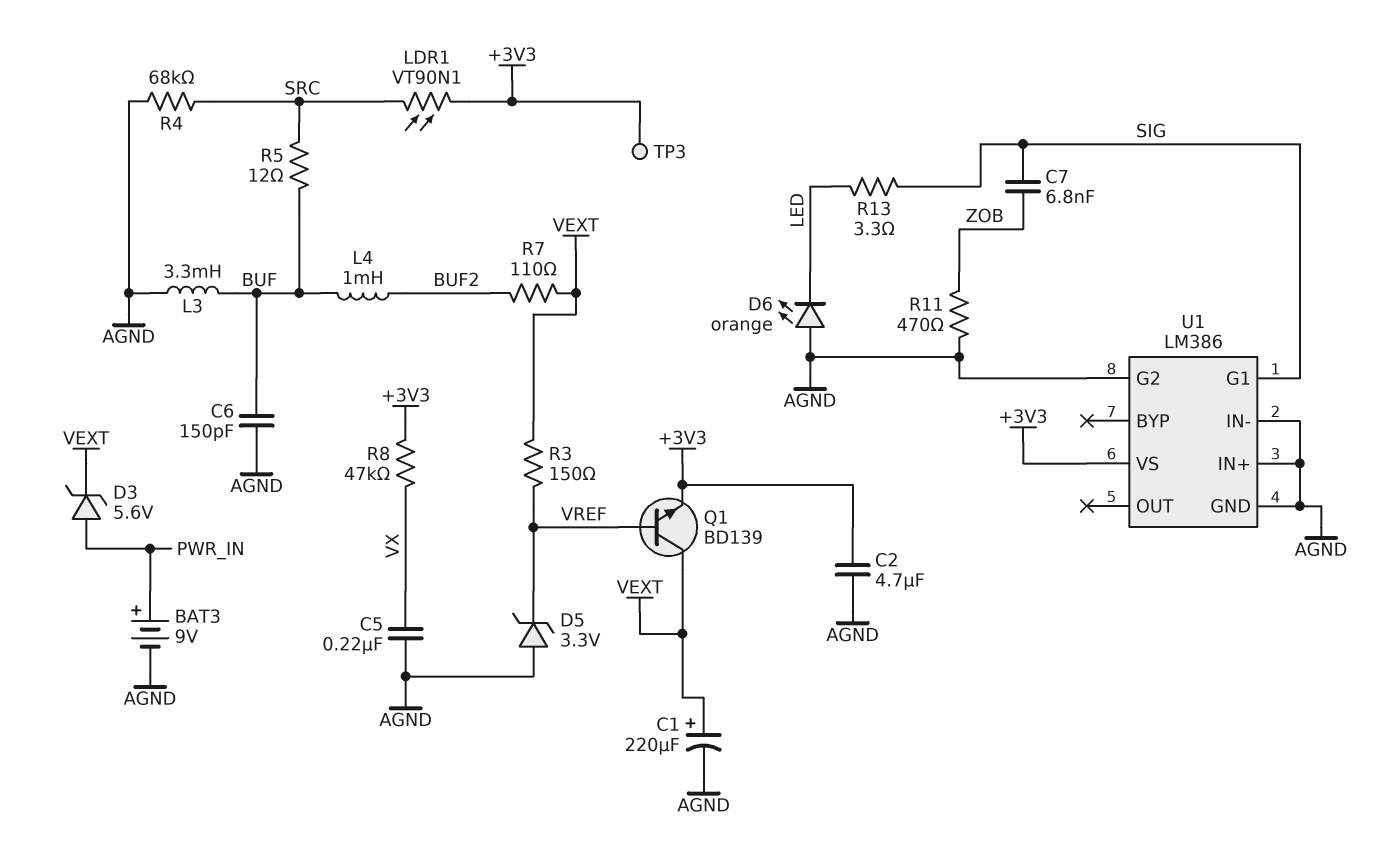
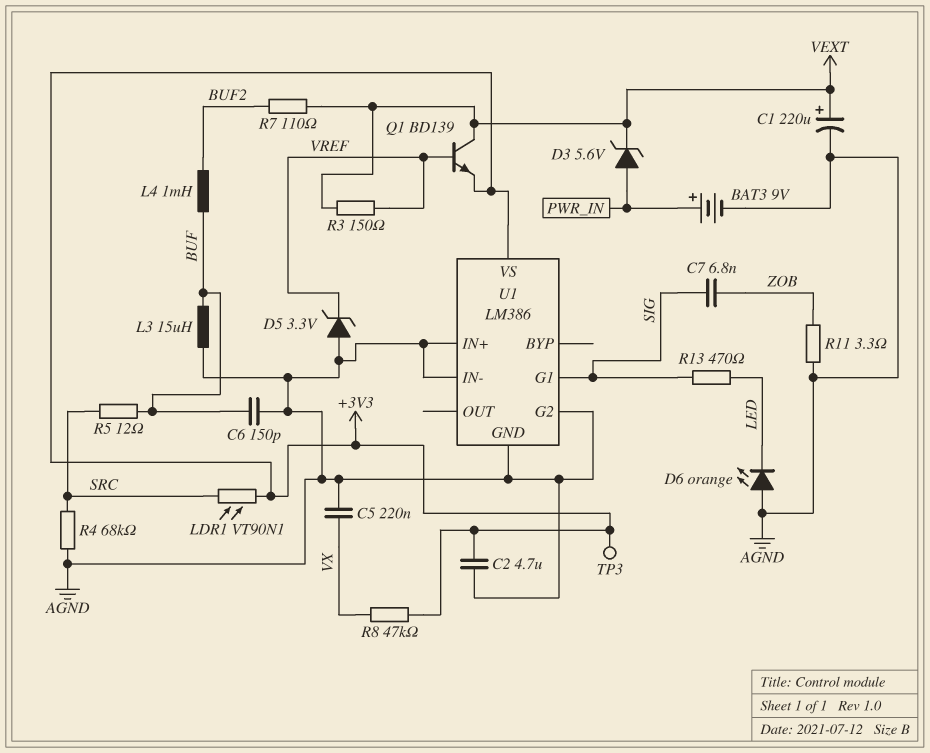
L3: 3.3mH (AGND, BUF) -> 15uH (AGND, BUF)
R11: 470 (AGND, ZOB) -> 3.3 (AGND, ZOB)
R13: 3.3 (LED, SIG) -> 470 (LED, SIG)

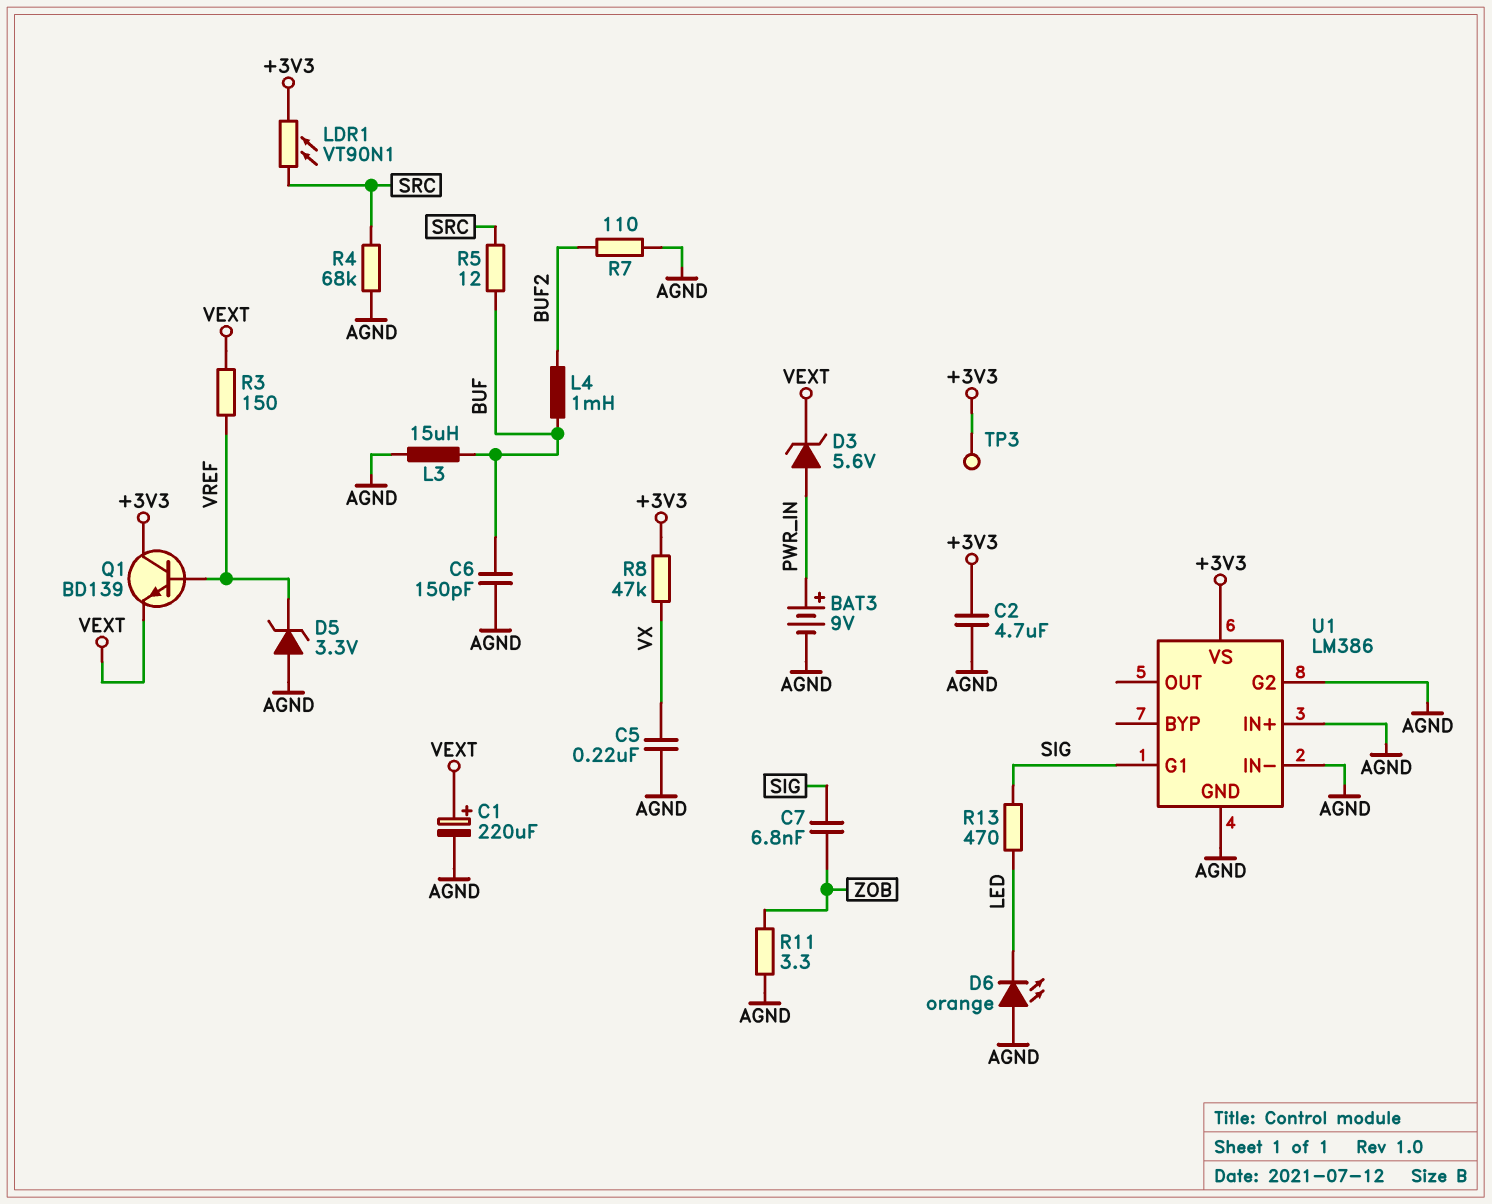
Q1: NPN BD139 (B VREF, C VEXT, E +3V3) -> NPN BD139 (B VREF, C +3V3, E VEXT)
R7: 110 (BUF2, VEXT) -> 110 (AGND, BUF2)

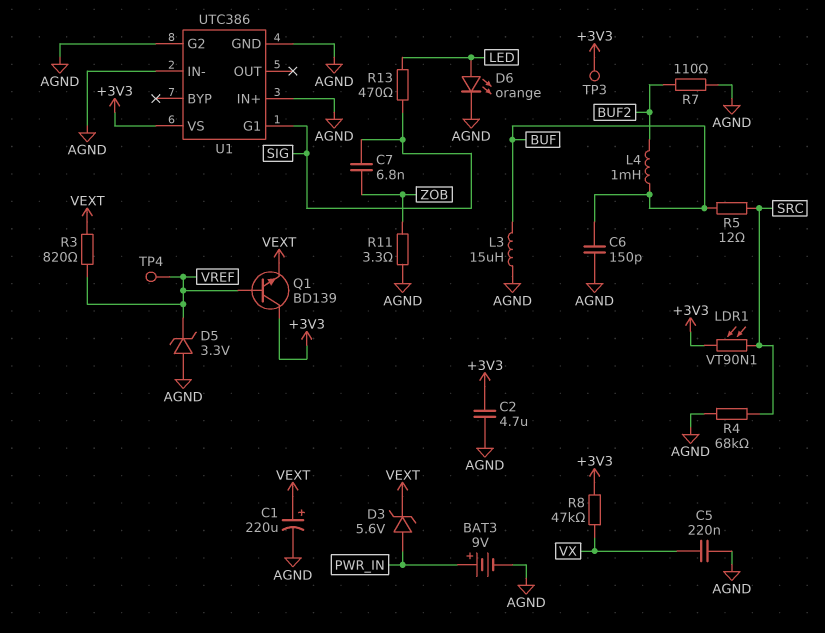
D6: LED orange (A AGND, K LED) -> LED orange (A LED, K AGND)
R3: 150 (VEXT, VREF) -> 820 (VEXT, VREF)
TP4: none -> test point (VREF)
U1: LM386 -> UTC386

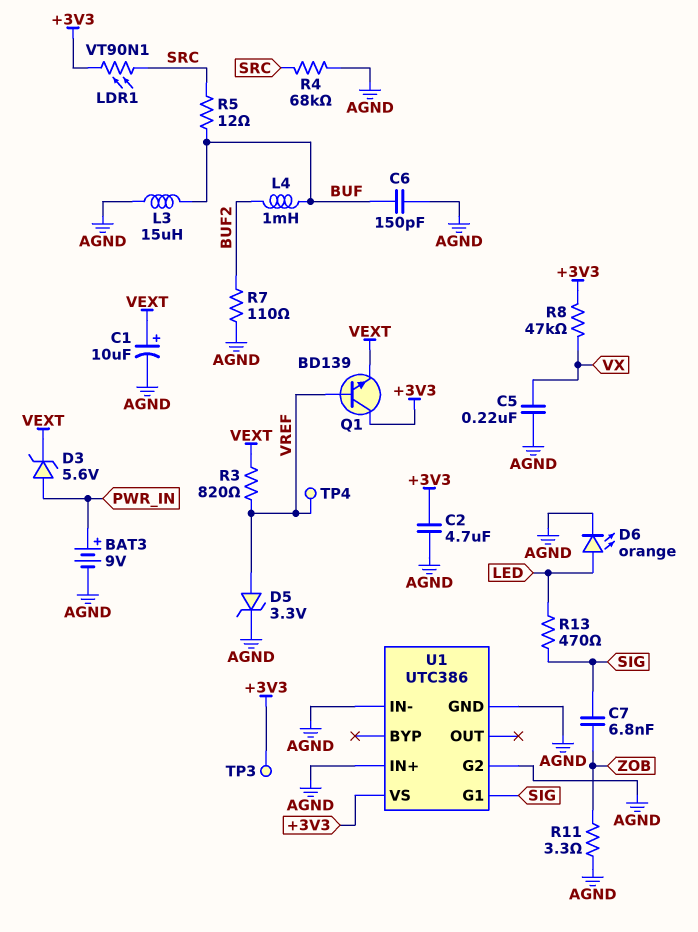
C1: 220uF (plus VEXT, minus AGND) -> 10uF (plus VEXT, minus AGND)
D5: zener 3.3V (A AGND, K VREF) -> zener 3.3V (A VREF, K AGND)

